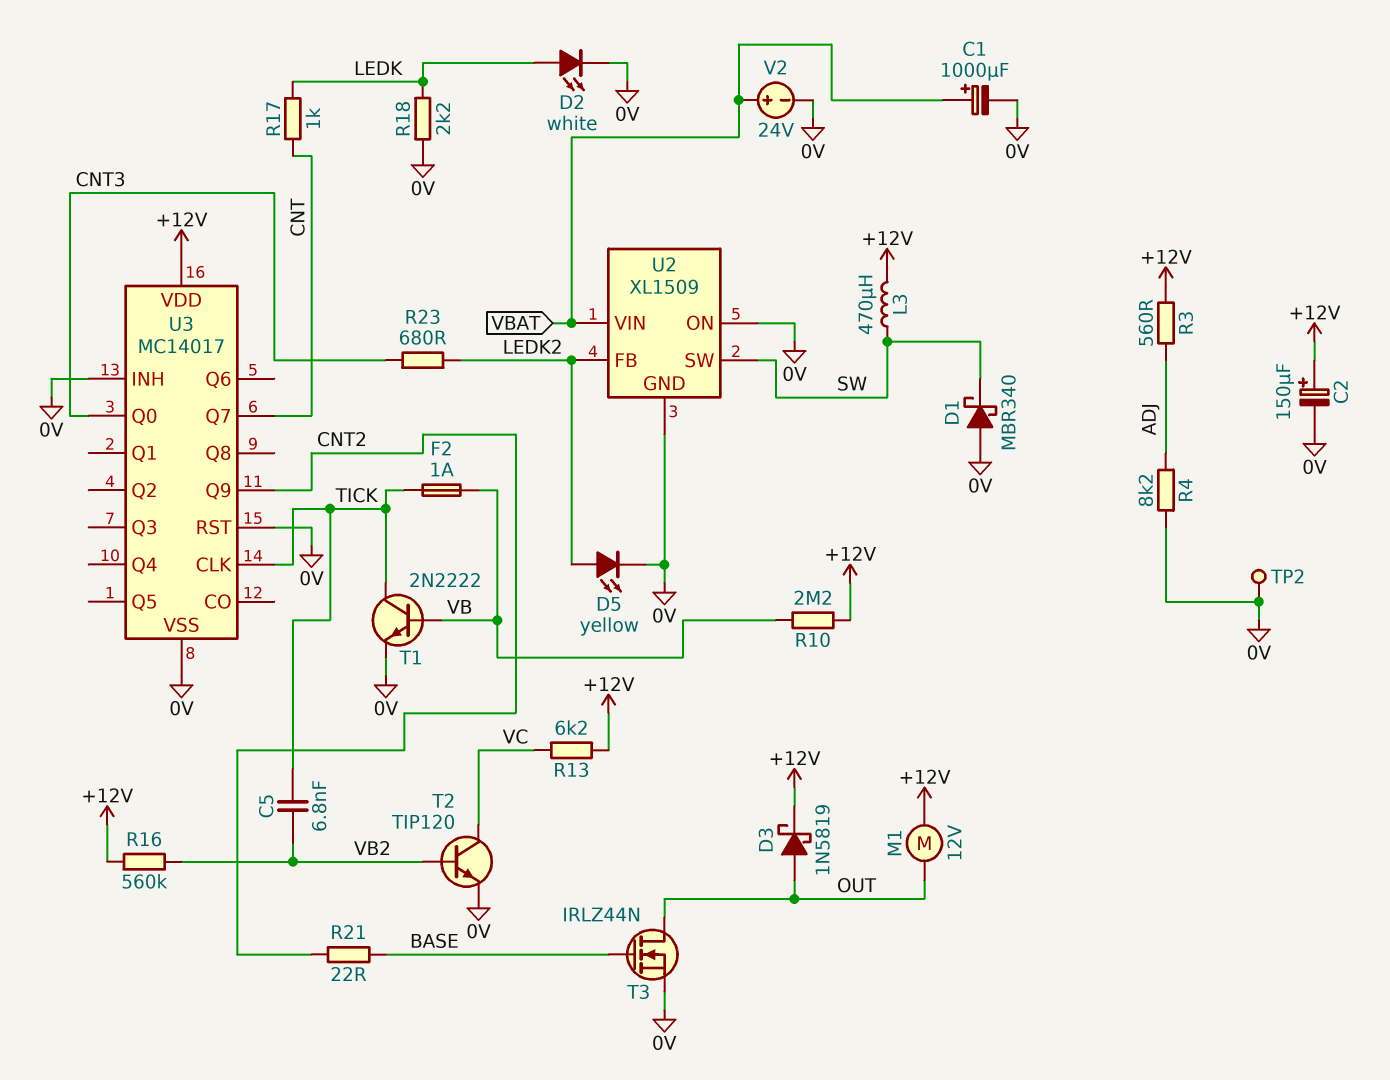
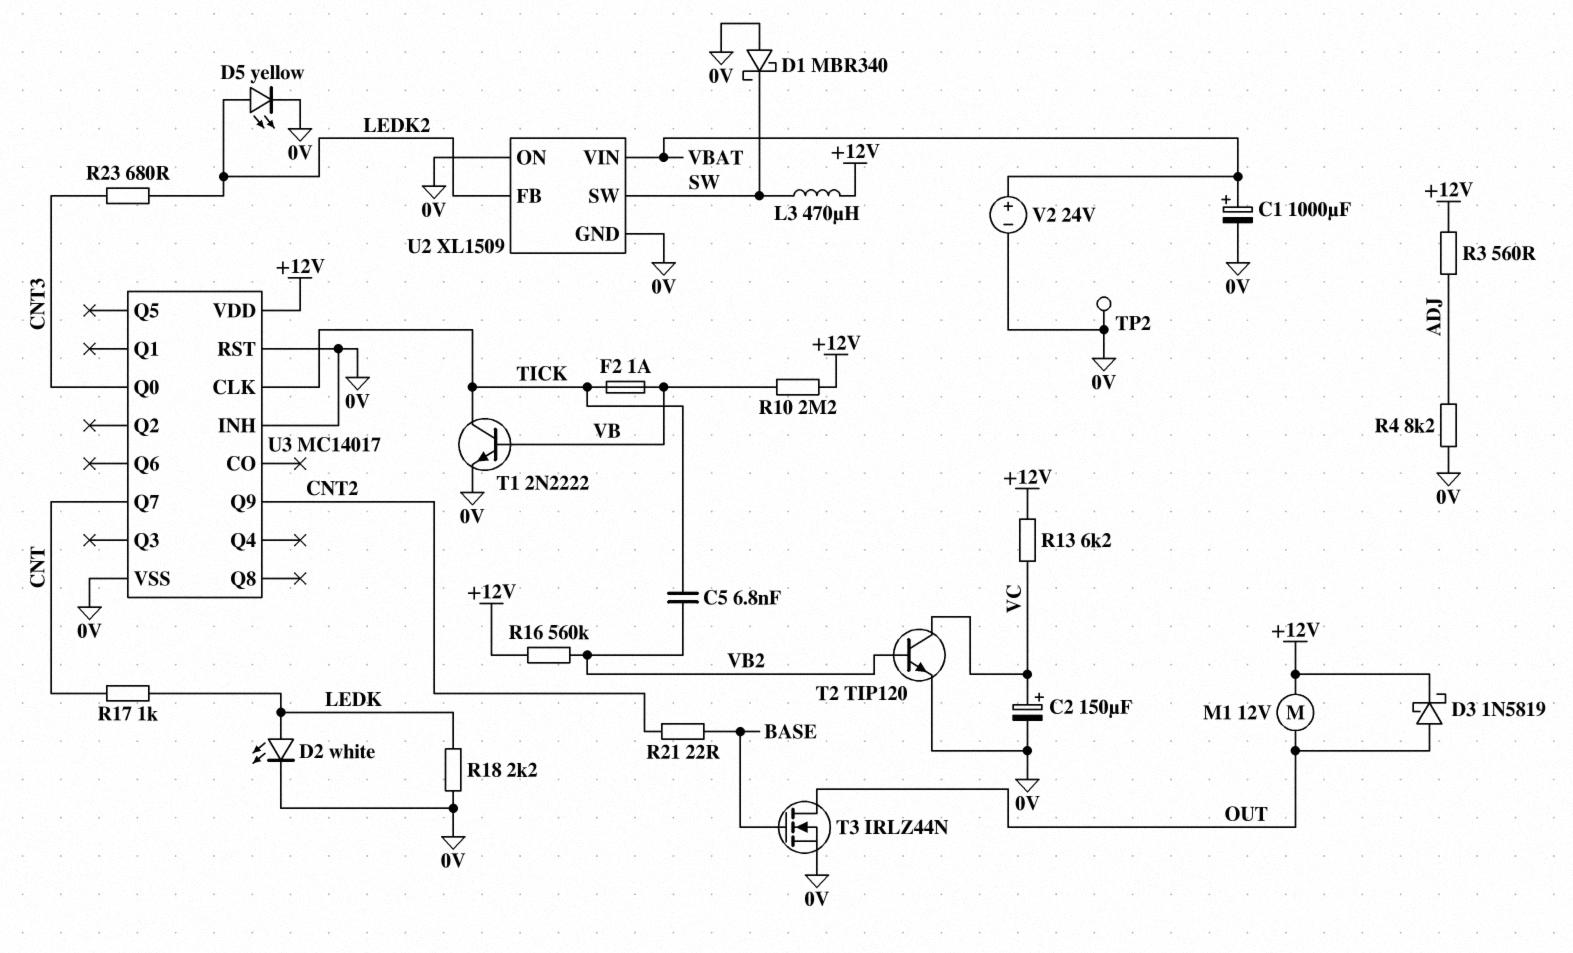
C2: 150uF (plus +12V, minus 0V) -> 150uF (plus VC, minus 0V)

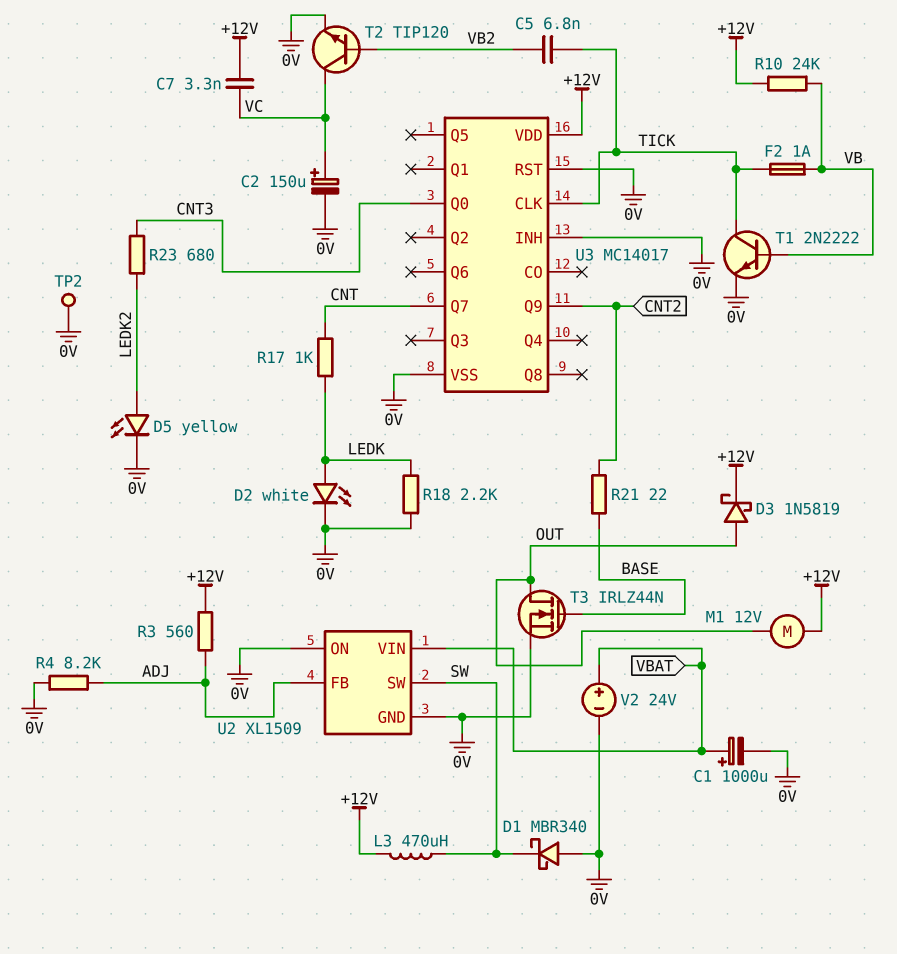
C7: none -> 3.3nF (+12V, VC)
R10: 2.2M (+12V, VB) -> 24k (+12V, VB)
R13: 6.2k (+12V, VC) -> none
R16: 560k (+12V, VB2) -> none
U2 pin FB: LEDK2 -> ADJ

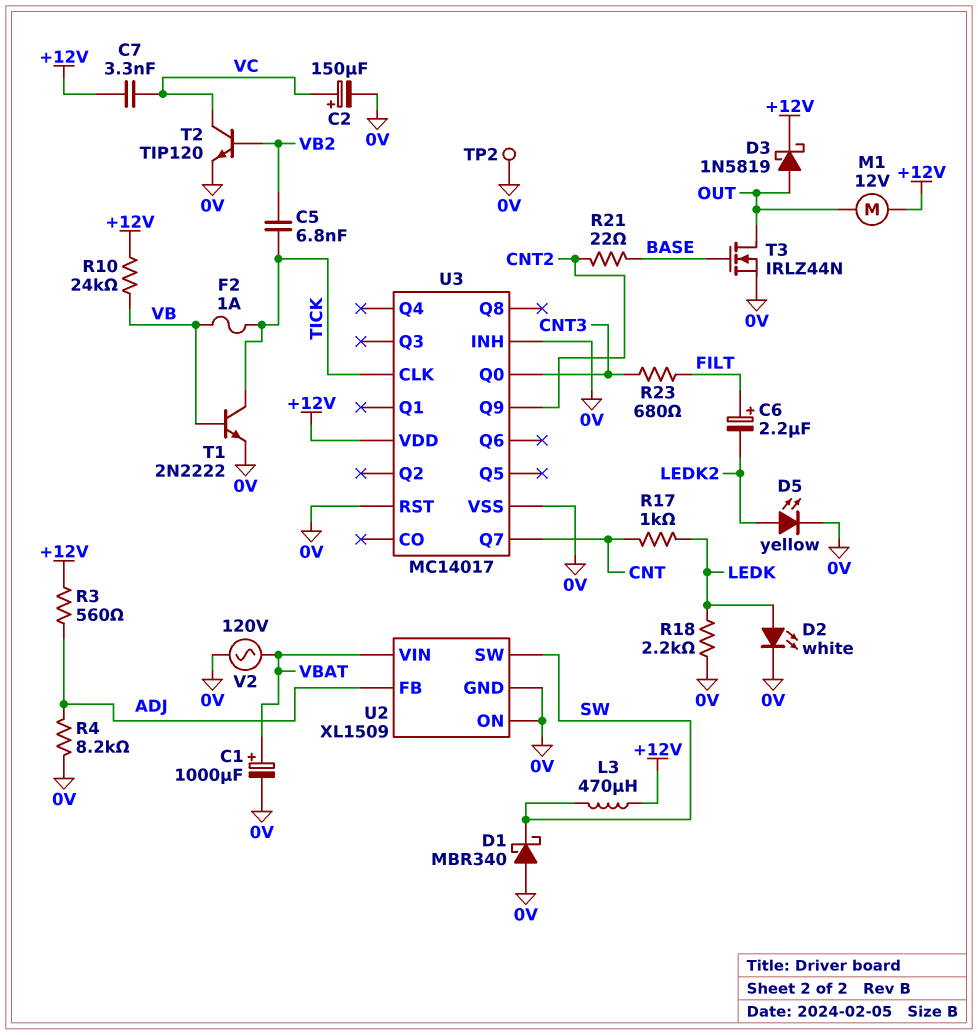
C6: none -> 2.2uF (plus FILT, minus LEDK2)
R23: 680 (CNT3, LEDK2) -> 680 (CNT3, FILT)
V2: 24V (plus VBAT, minus 0V) -> AC 120V (0V, VBAT)

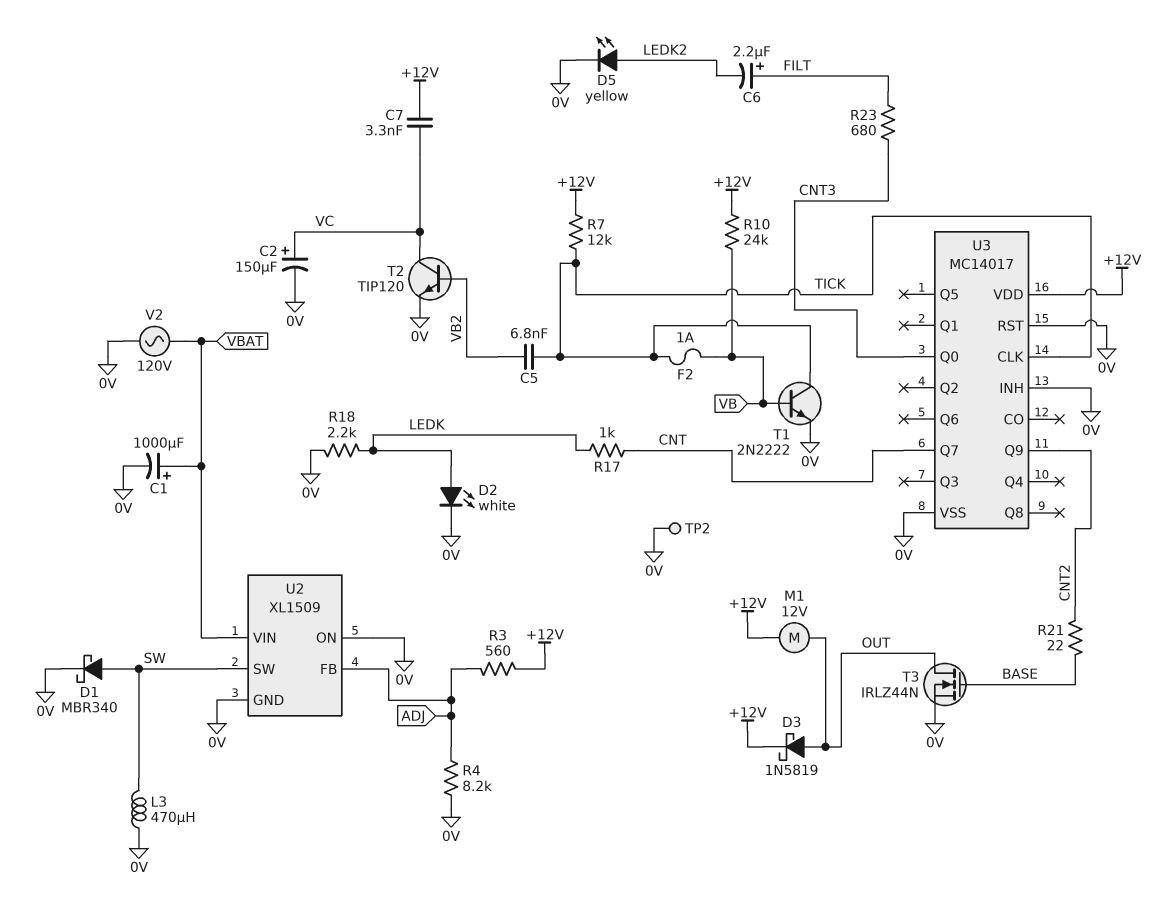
D1: schottky MBR340 (A 0V, K SW) -> schottky MBR340 (A SW, K 0V)
L3: 470uH (+12V, SW) -> 470uH (0V, SW)
R7: none -> 12k (+12V, TICK)

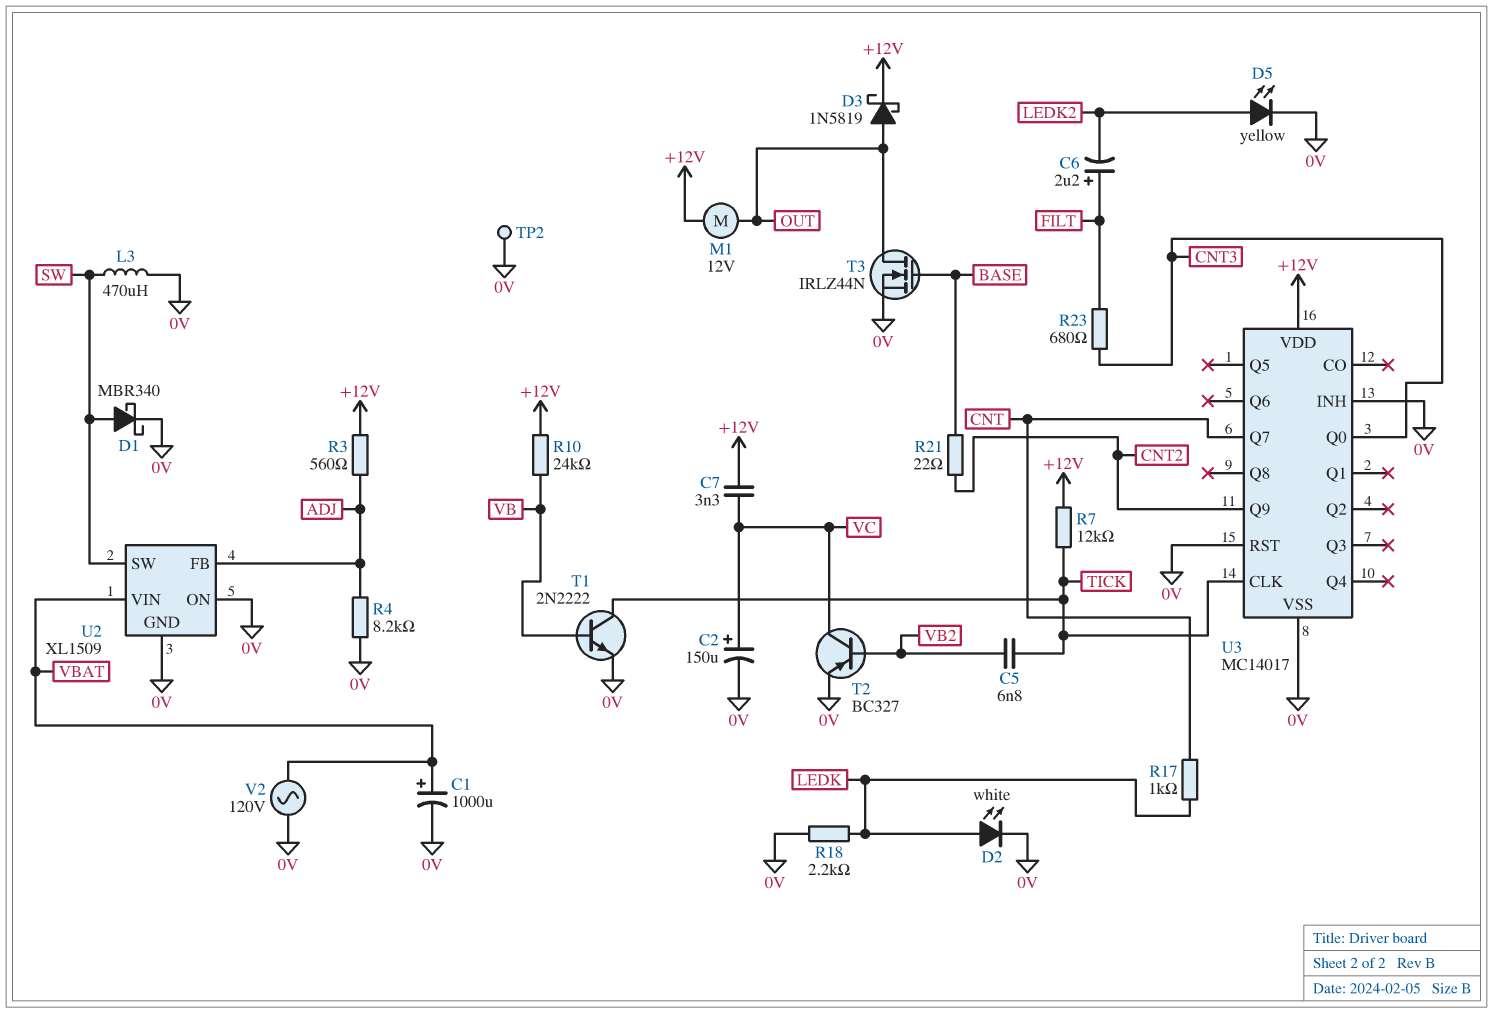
F2: 1A (TICK, VB) -> none
T2: NPN TIP120 (B VB2, C VC, E 0V) -> PNP BC327 (B VB2, C VC, E 0V)

